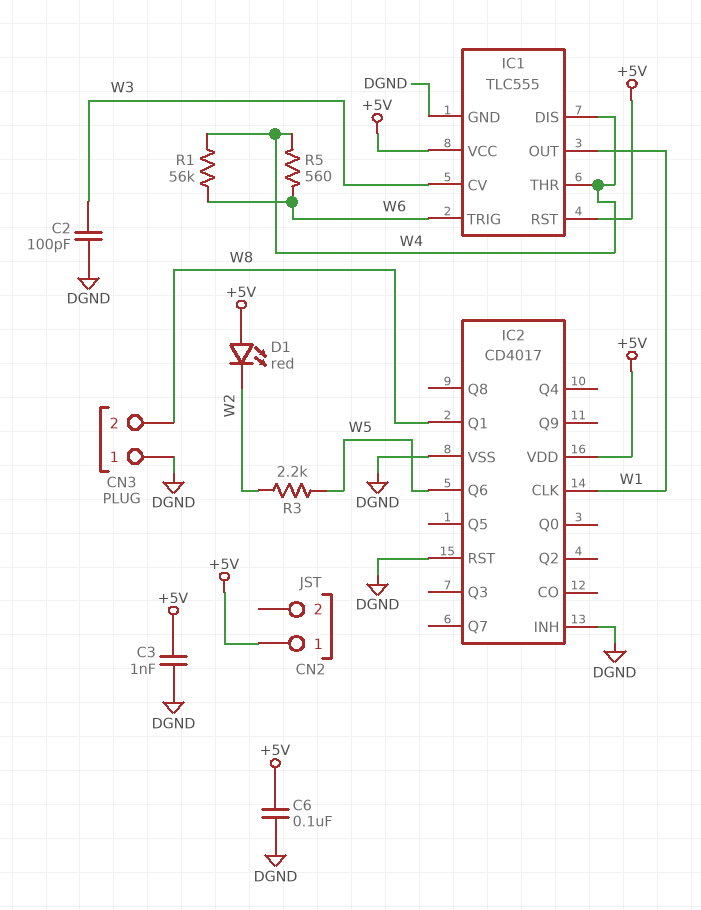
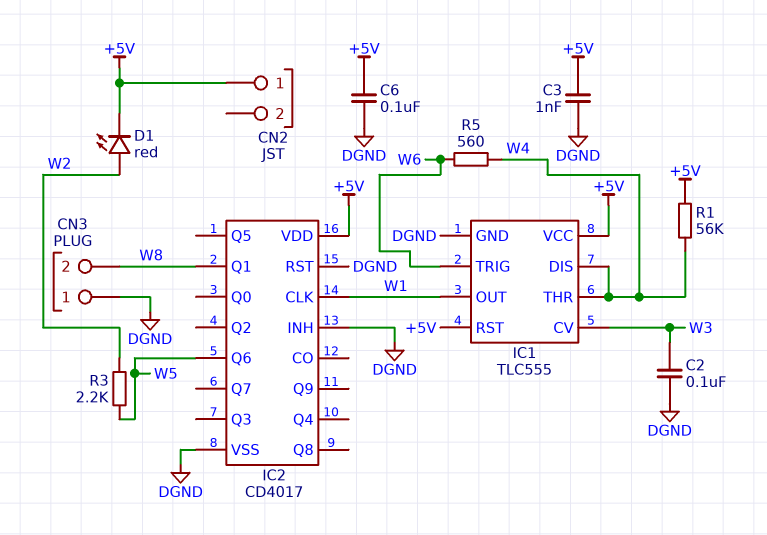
C2: 100pF (DGND, W3) -> 100nF (DGND, W3)
D1: LED red (A +5V, K W2) -> LED red (A W2, K +5V)
R1: 56k (W4, W6) -> 56k (+5V, W4)

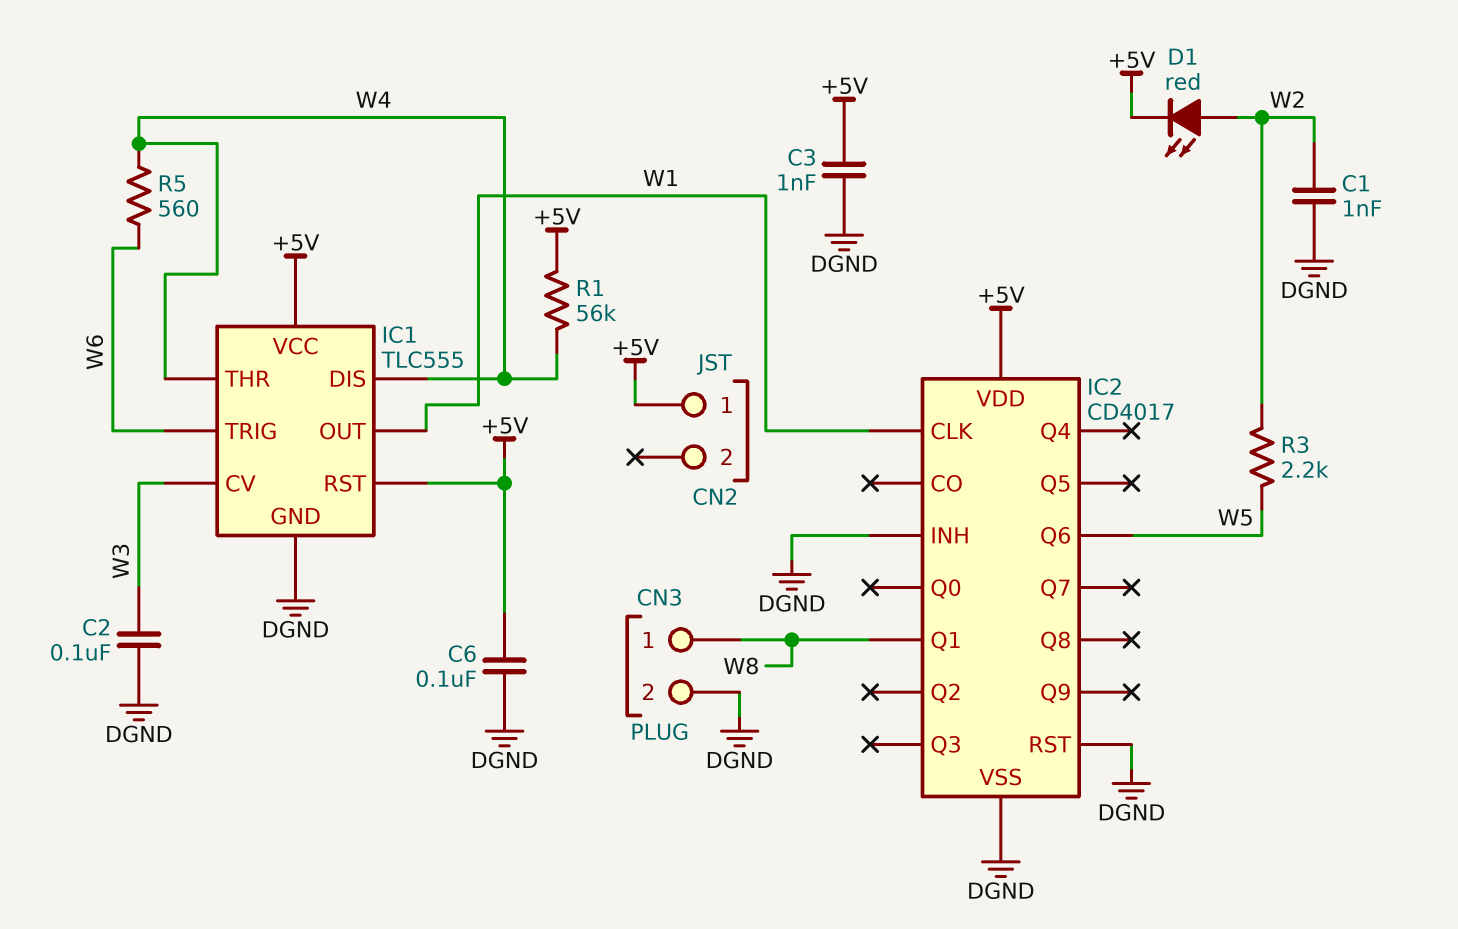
C1: none -> 1nF (DGND, W2)
CN3 pin 1: DGND -> W8
CN3 pin 2: W8 -> DGND

